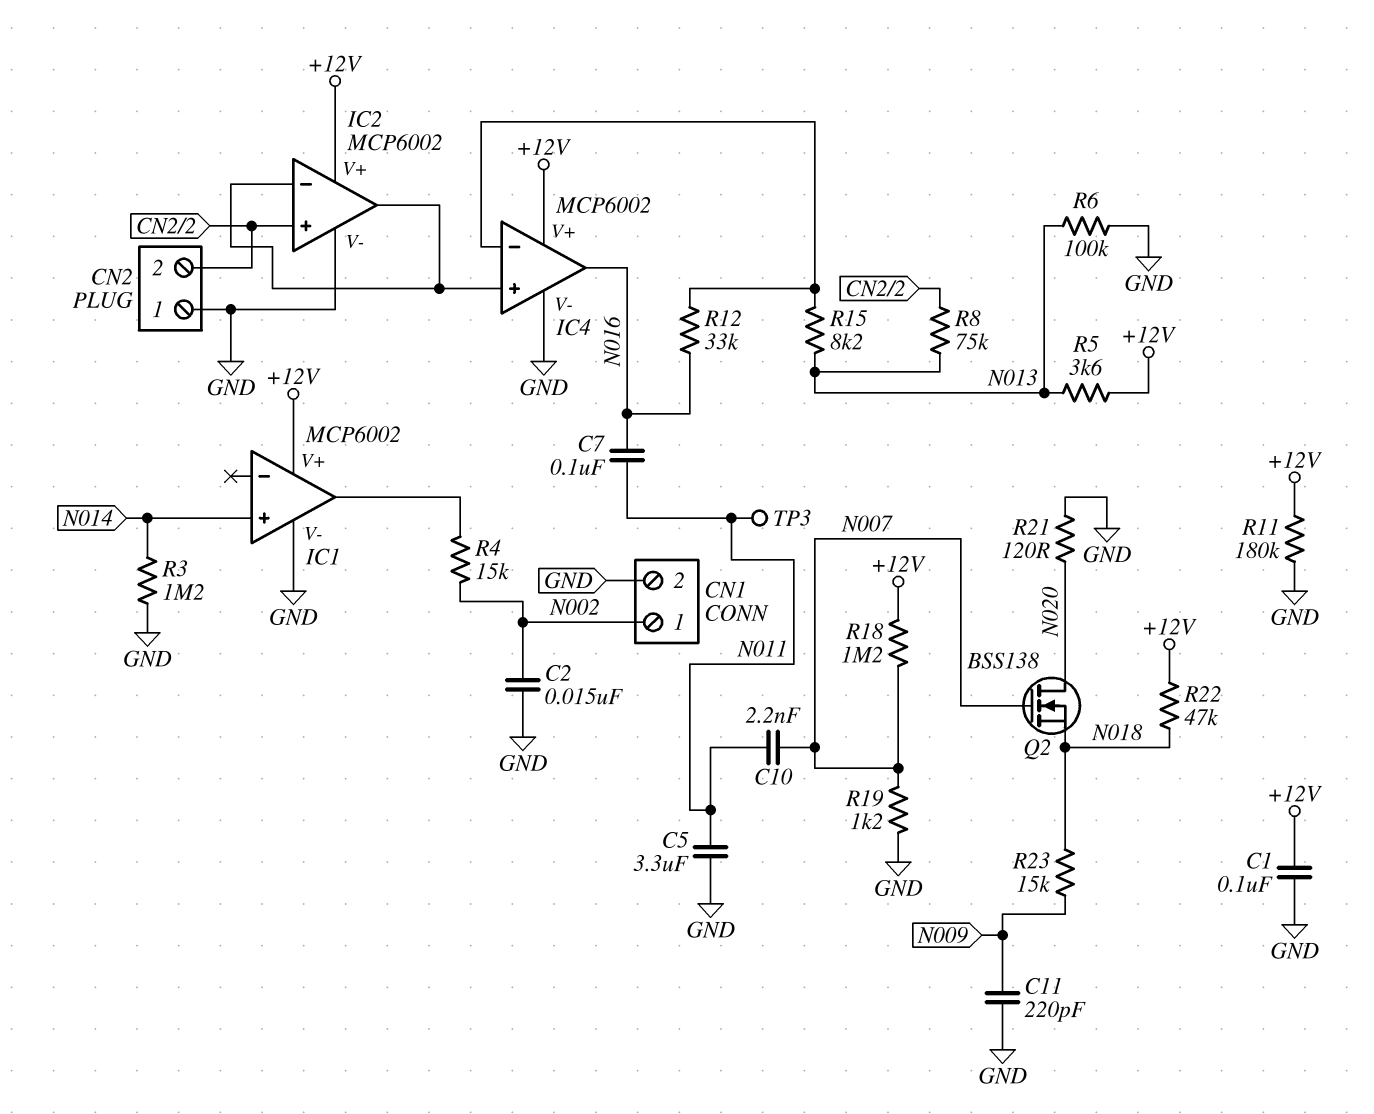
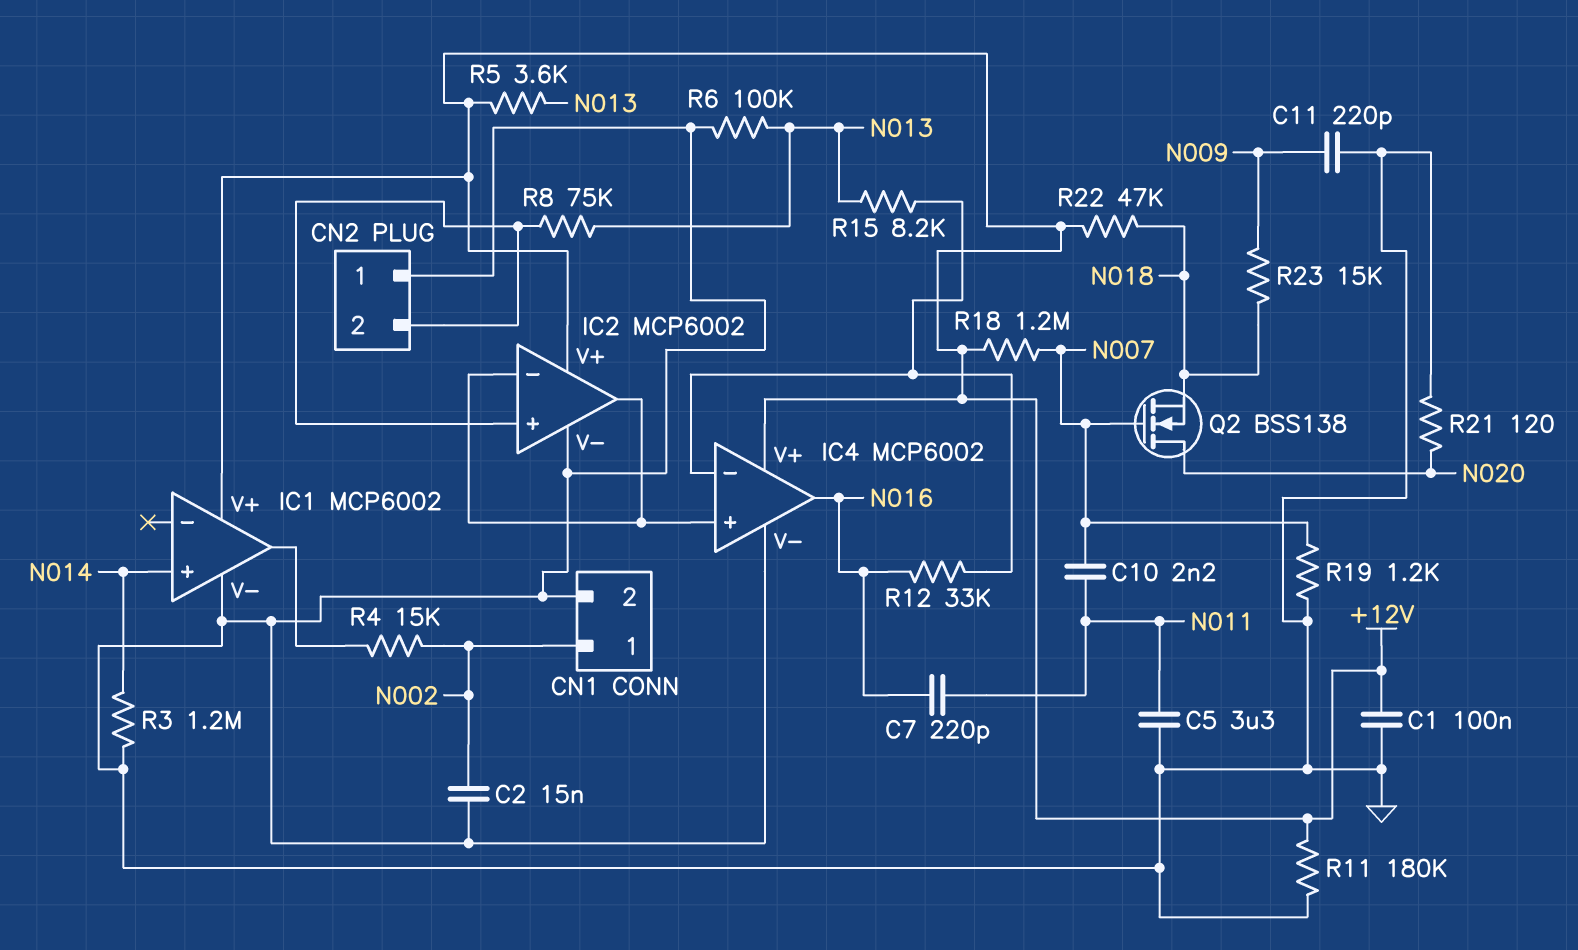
C7: 100nF (N011, N016) -> 220pF (N011, N016)
TP3: test point (N011) -> none

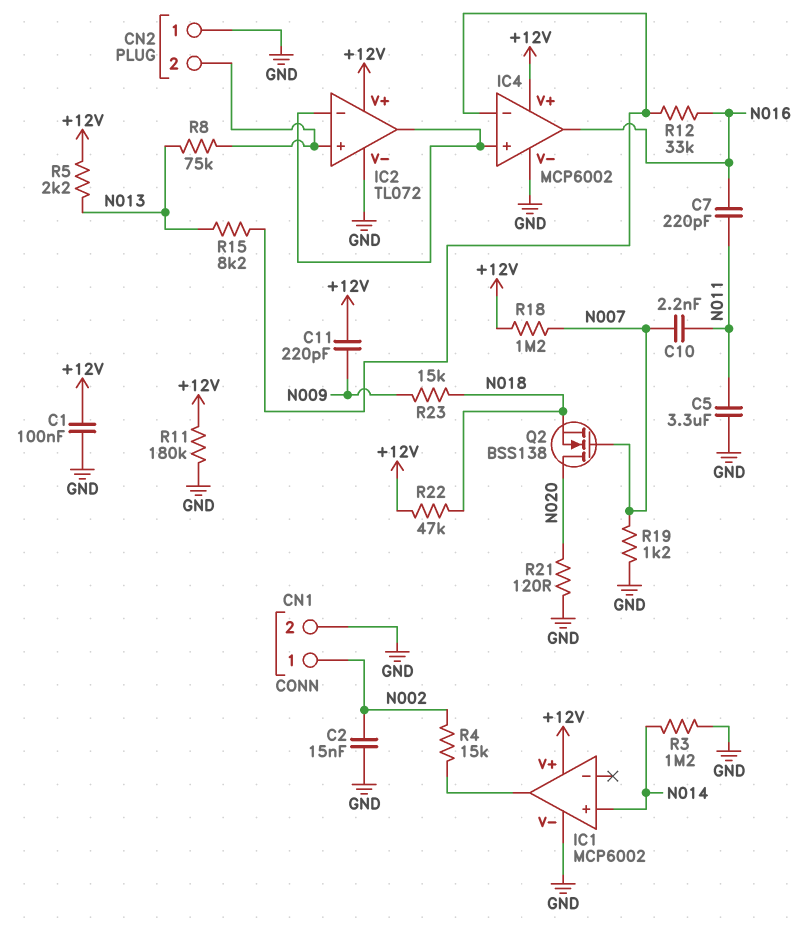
C11: 220pF (GND, N009) -> 220pF (+12V, N009)
IC2: MCP6002 -> TL072
R5: 3.6k (+12V, N013) -> 2.2k (+12V, N013)
R6: 100k (GND, N013) -> none

